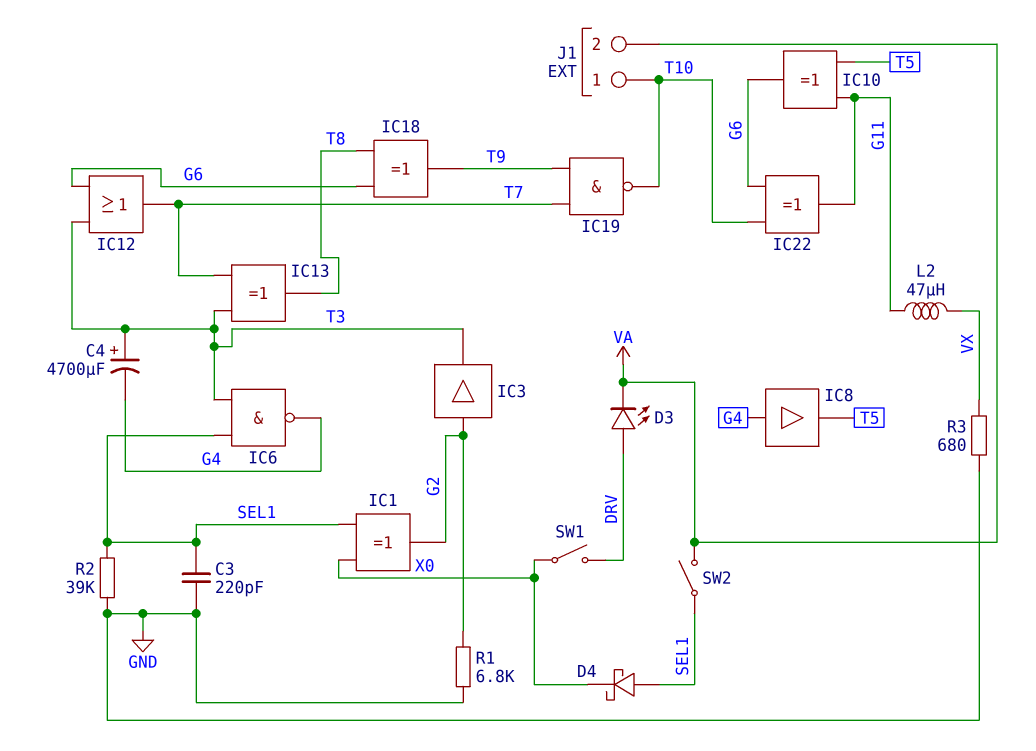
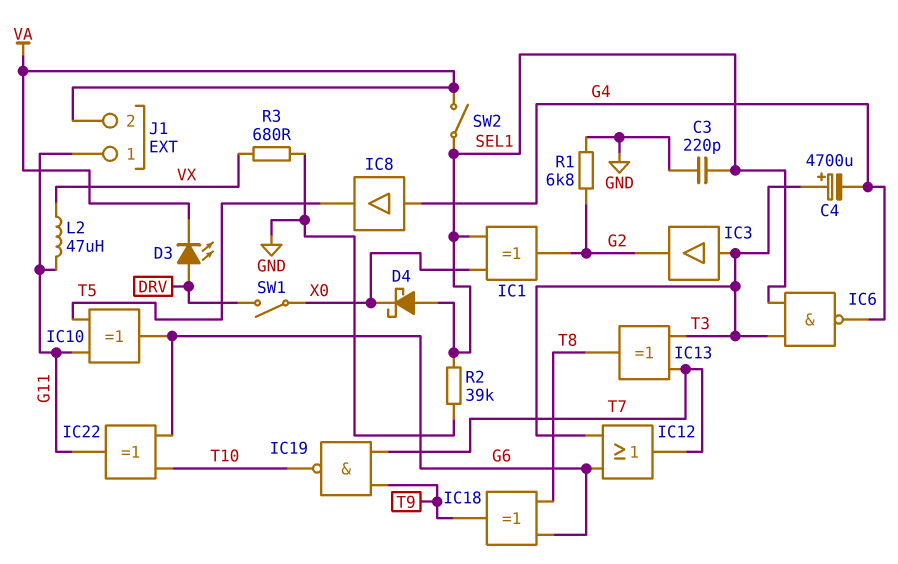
IC3: buffer (in G2, out T3) -> buffer (in T3, out G2)
J1 pin 1: T10 -> G11

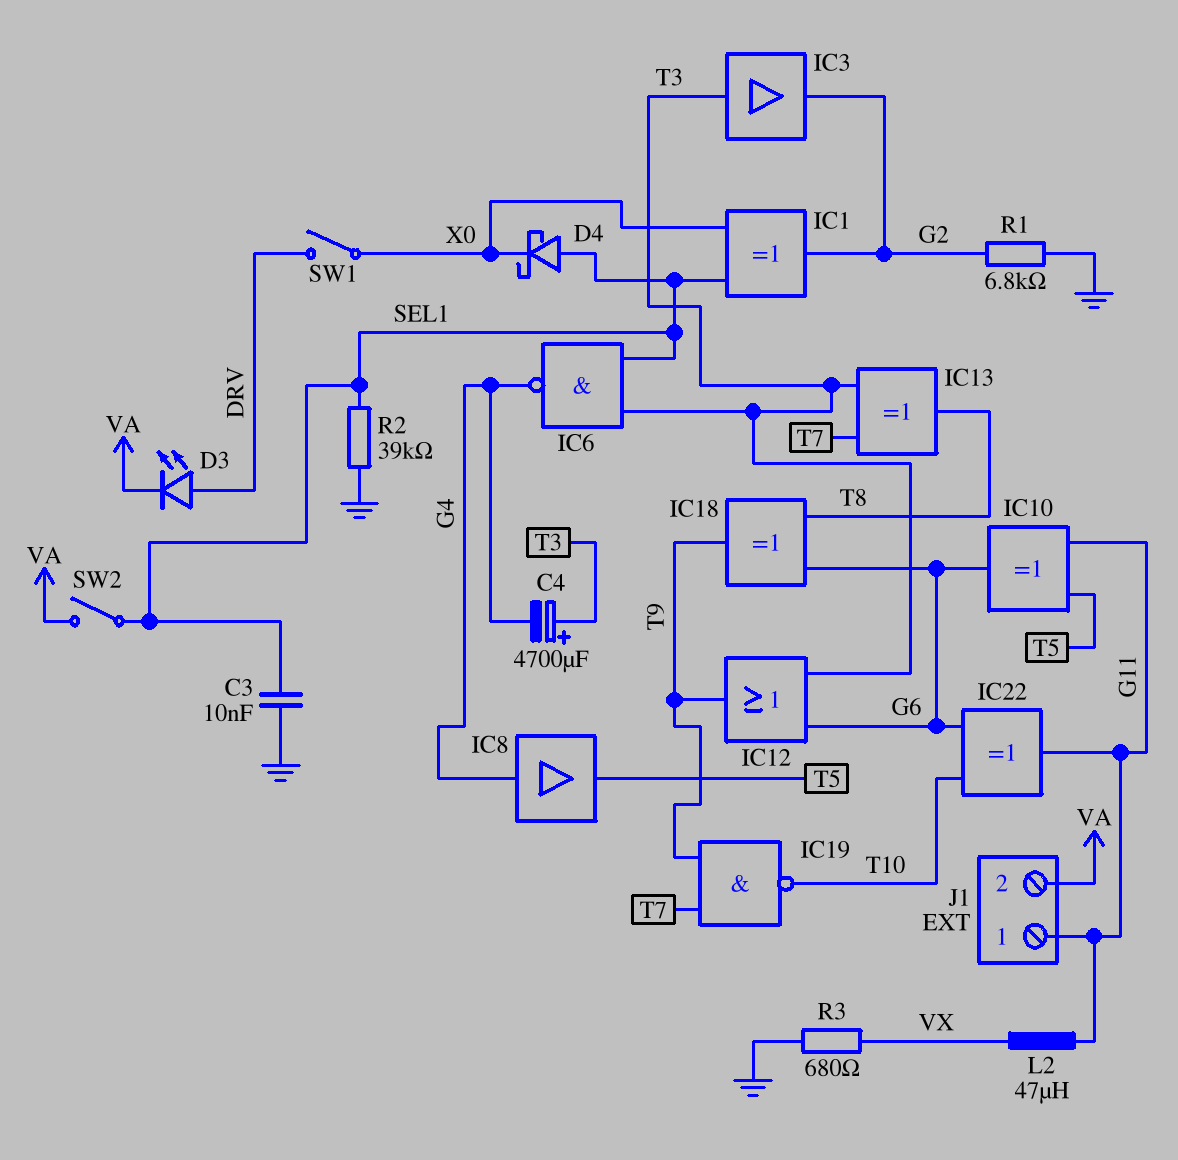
C3: 220pF (GND, SEL1) -> 10nF (GND, SEL1)
IC12: OR (in G6, in T3, out T7) -> OR (in G6, in T3, out T9)

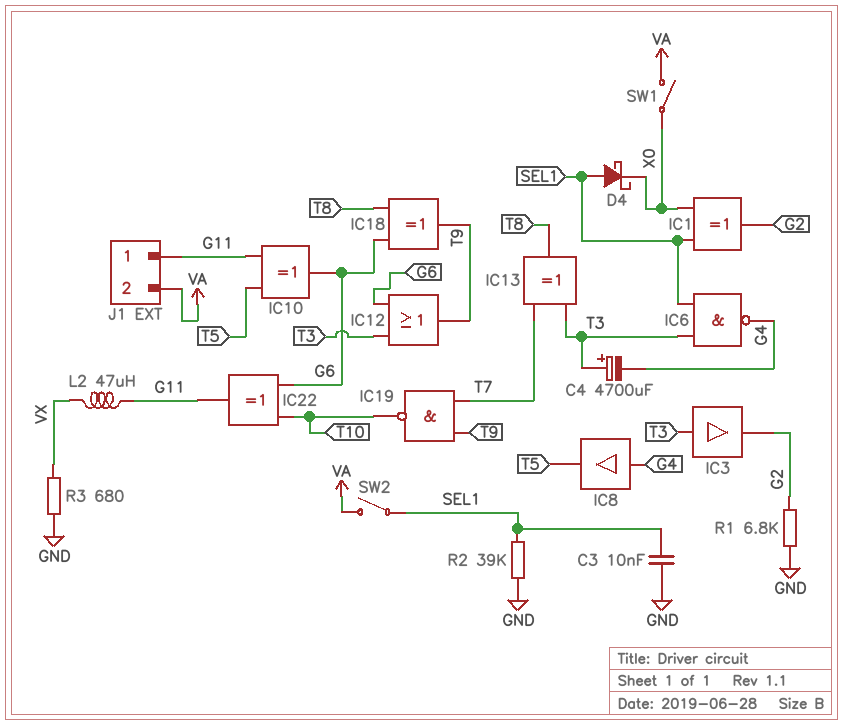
D3: LED (A DRV, K VA) -> none
SW1: switch (DRV, X0) -> switch (VA, X0)

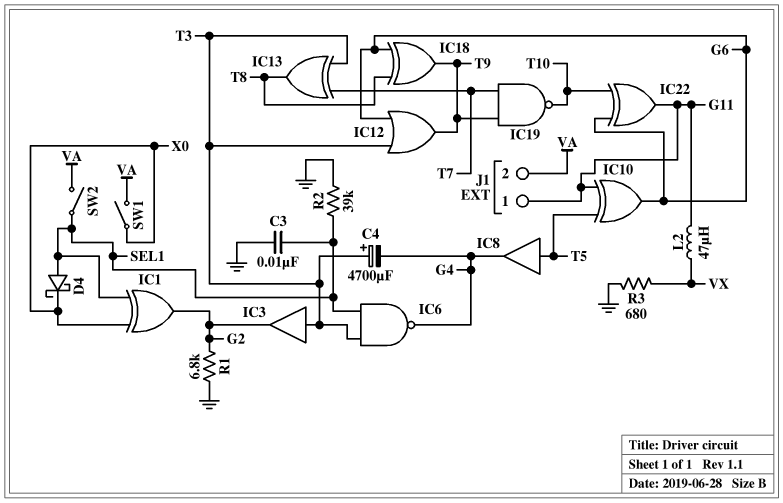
IC8: buffer (in G4, out T5) -> buffer (in T5, out G4)

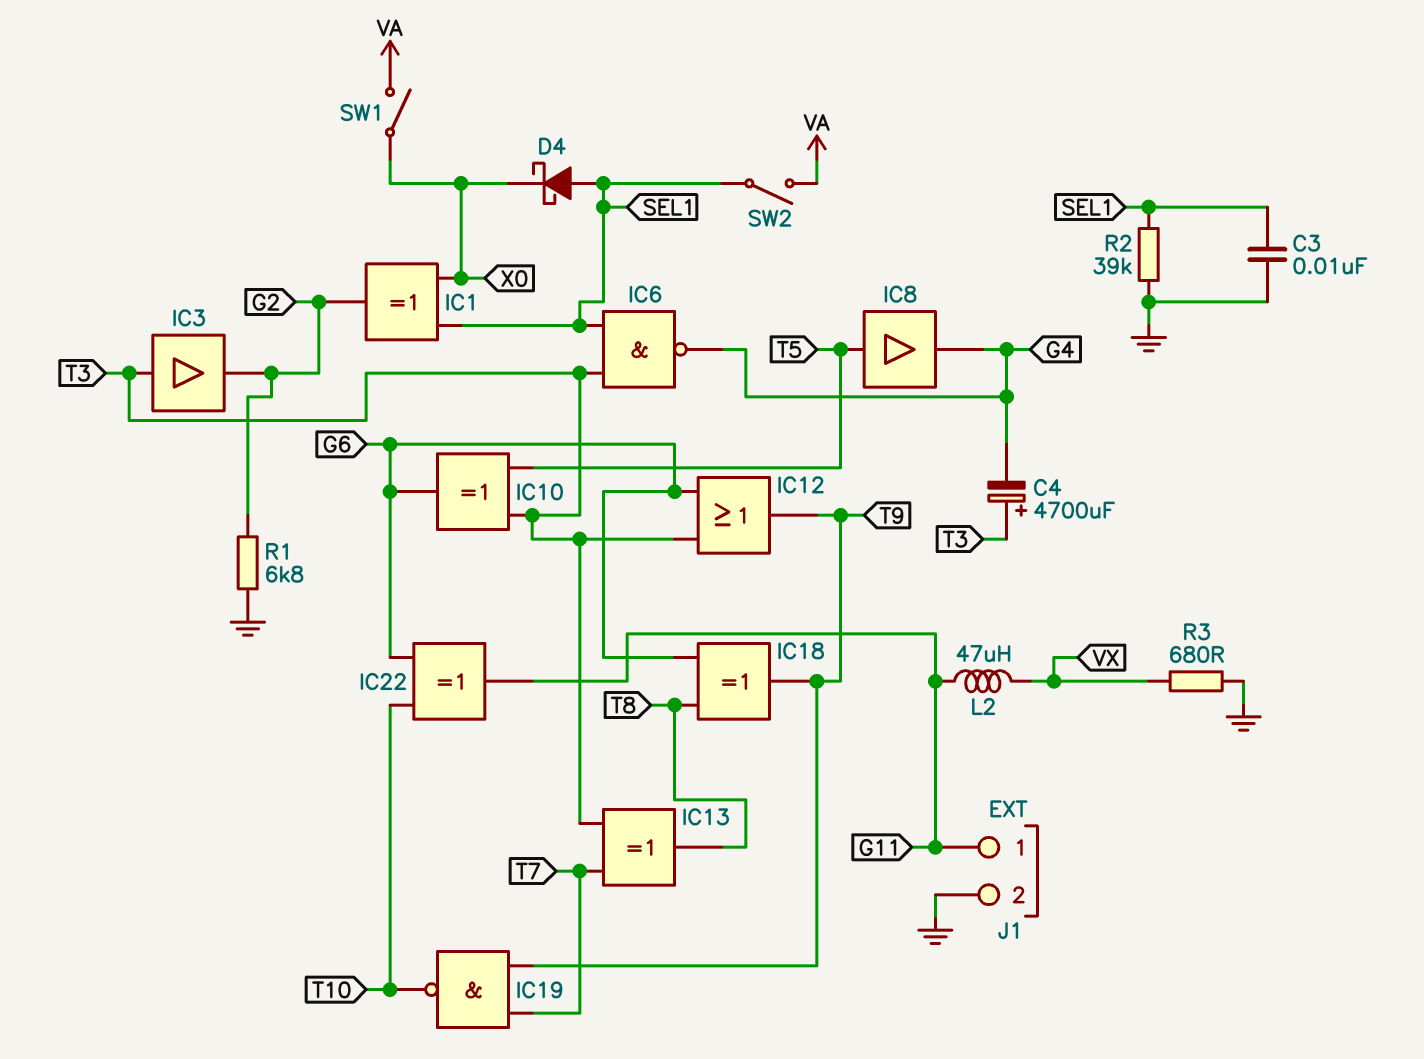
IC10: XOR (in G11, in T5, out G6) -> XOR (in T3, in T5, out G6)
J1 pin 2: VA -> GND

